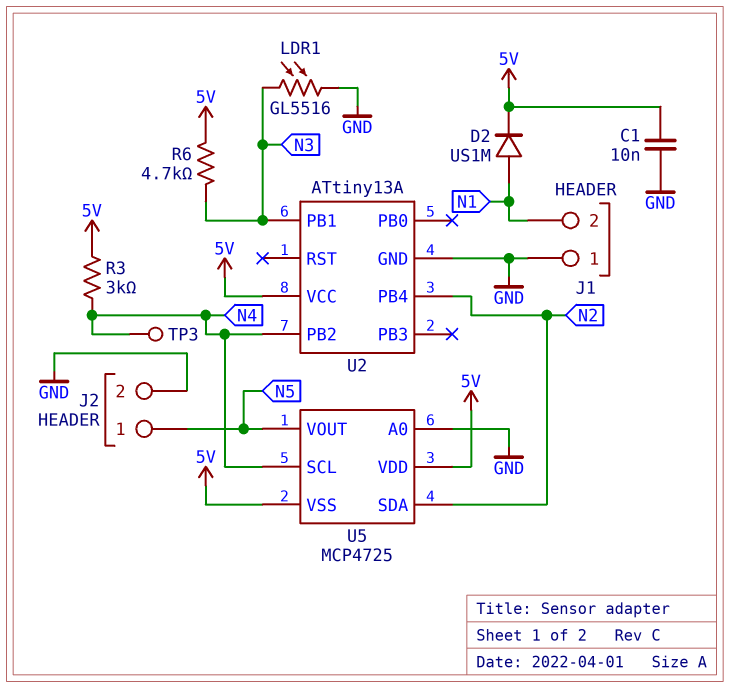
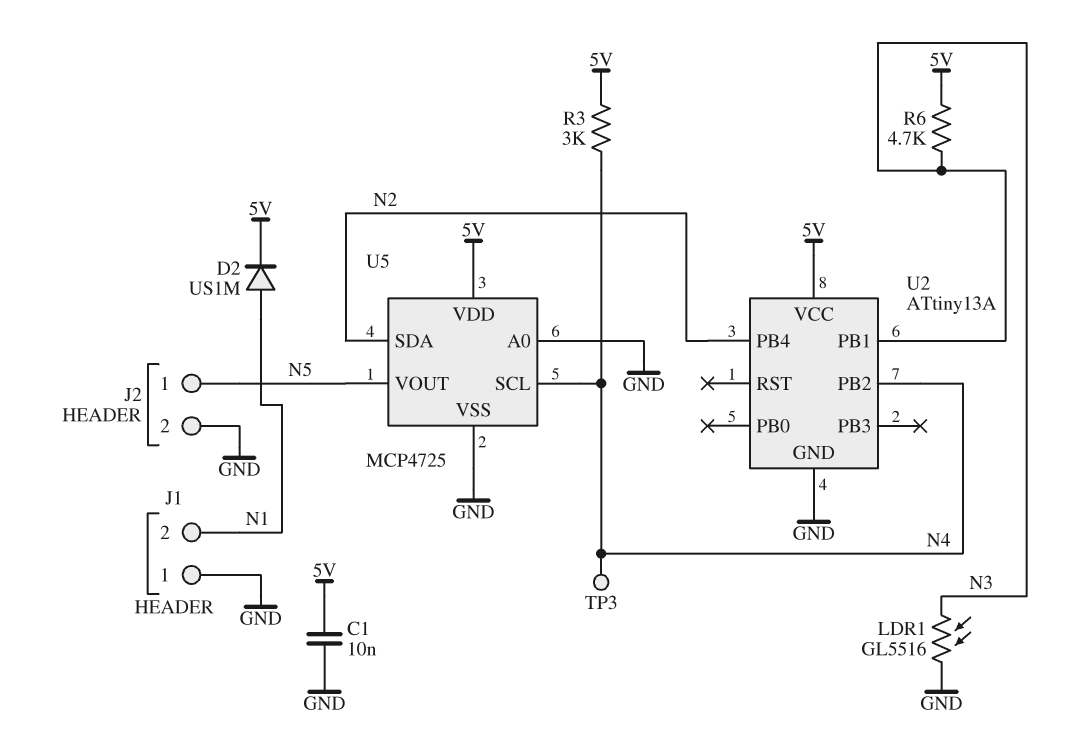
U5 pin VSS: 5V -> GND

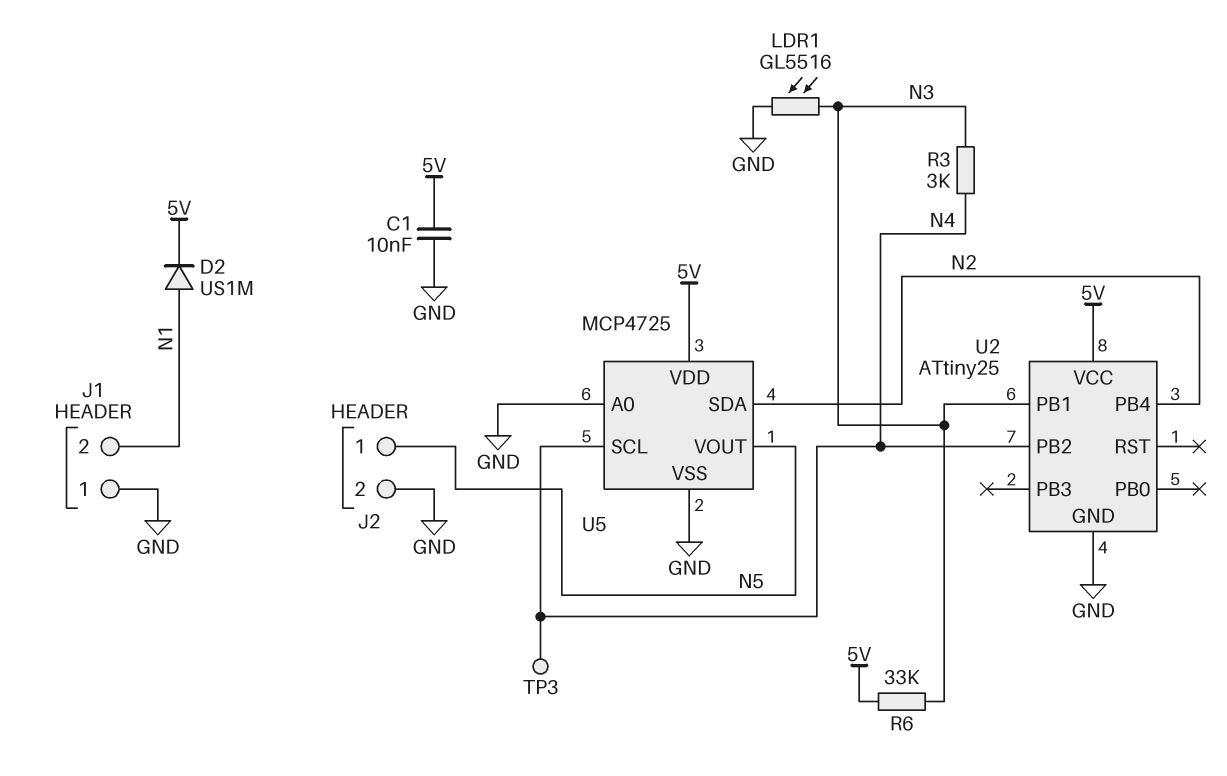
R3: 3k (5V, N4) -> 3k (N3, N4)
R6: 4.7k (5V, N3) -> 33k (5V, N3)
U2: ATtiny13A -> ATtiny25

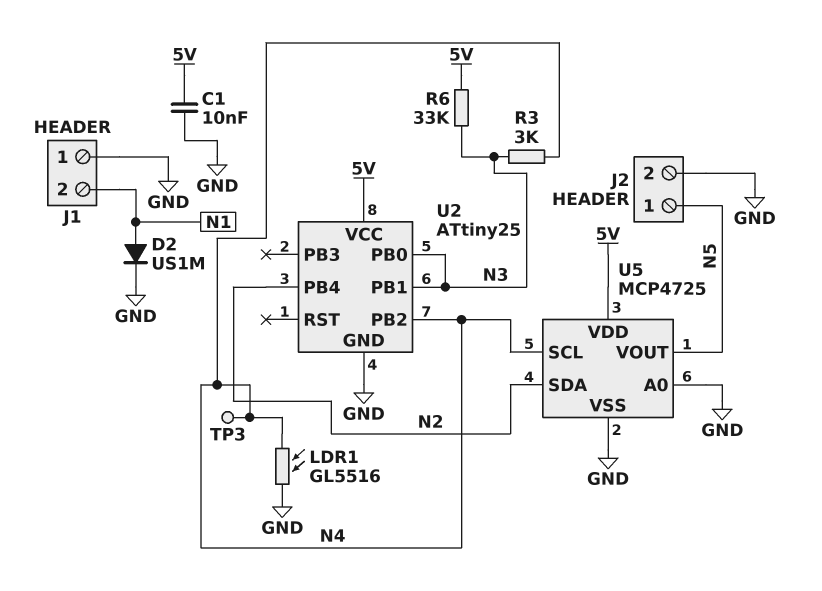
D2: diode US1M (A N1, K 5V) -> diode US1M (A N1, K GND)
LDR1: GL5516 (GND, N3) -> GL5516 (GND, N4)
U2 pin PB0: none -> N3

